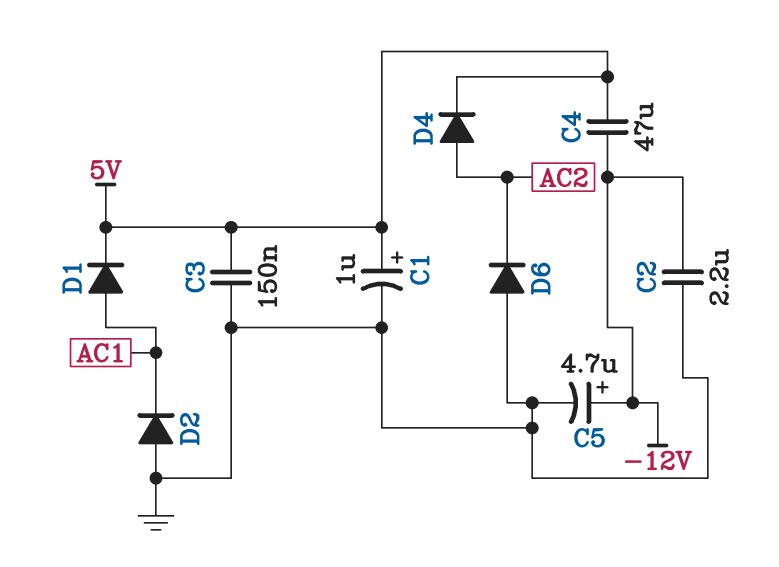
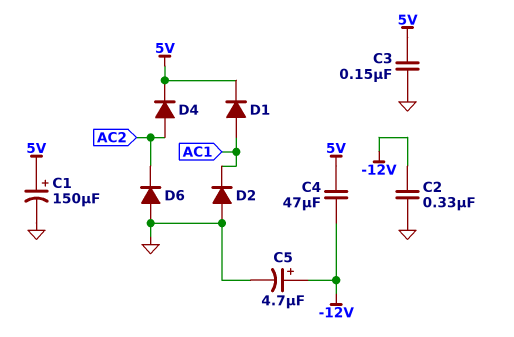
C1: 1uF (plus 5V, minus GND) -> 150uF (plus 5V, minus GND)
C2: 2.2uF (-12V, GND) -> 330nF (-12V, GND)

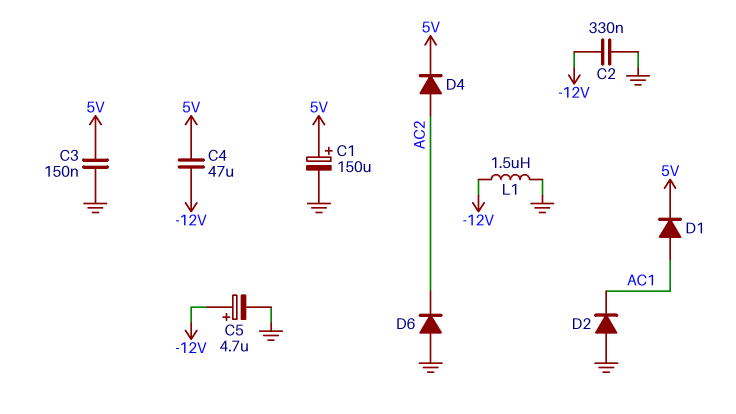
L1: none -> 1.5uH (-12V, GND)

